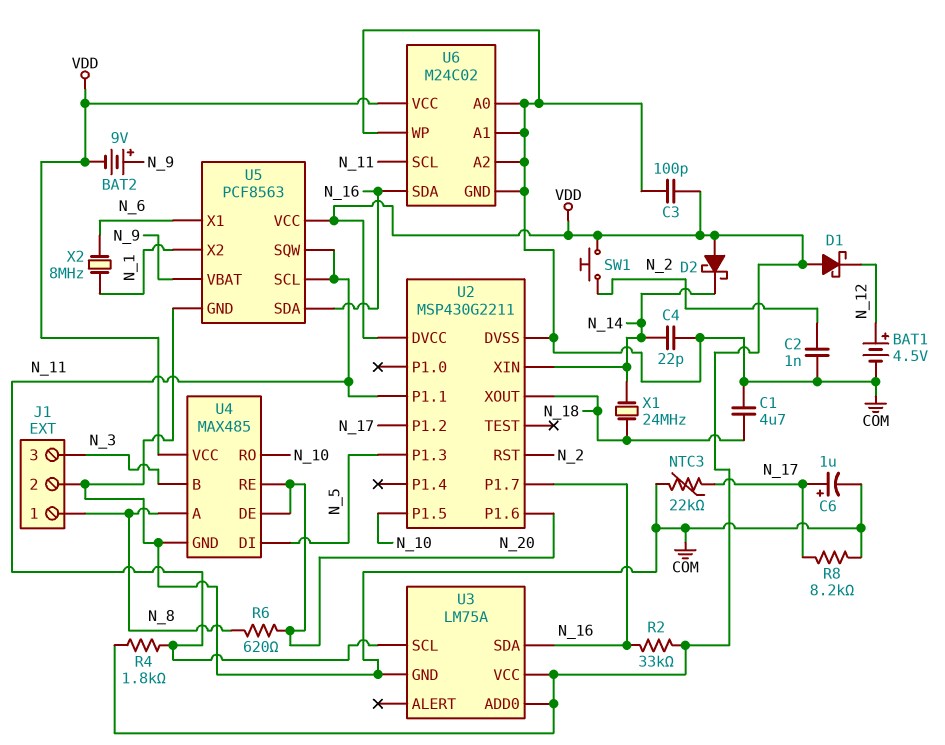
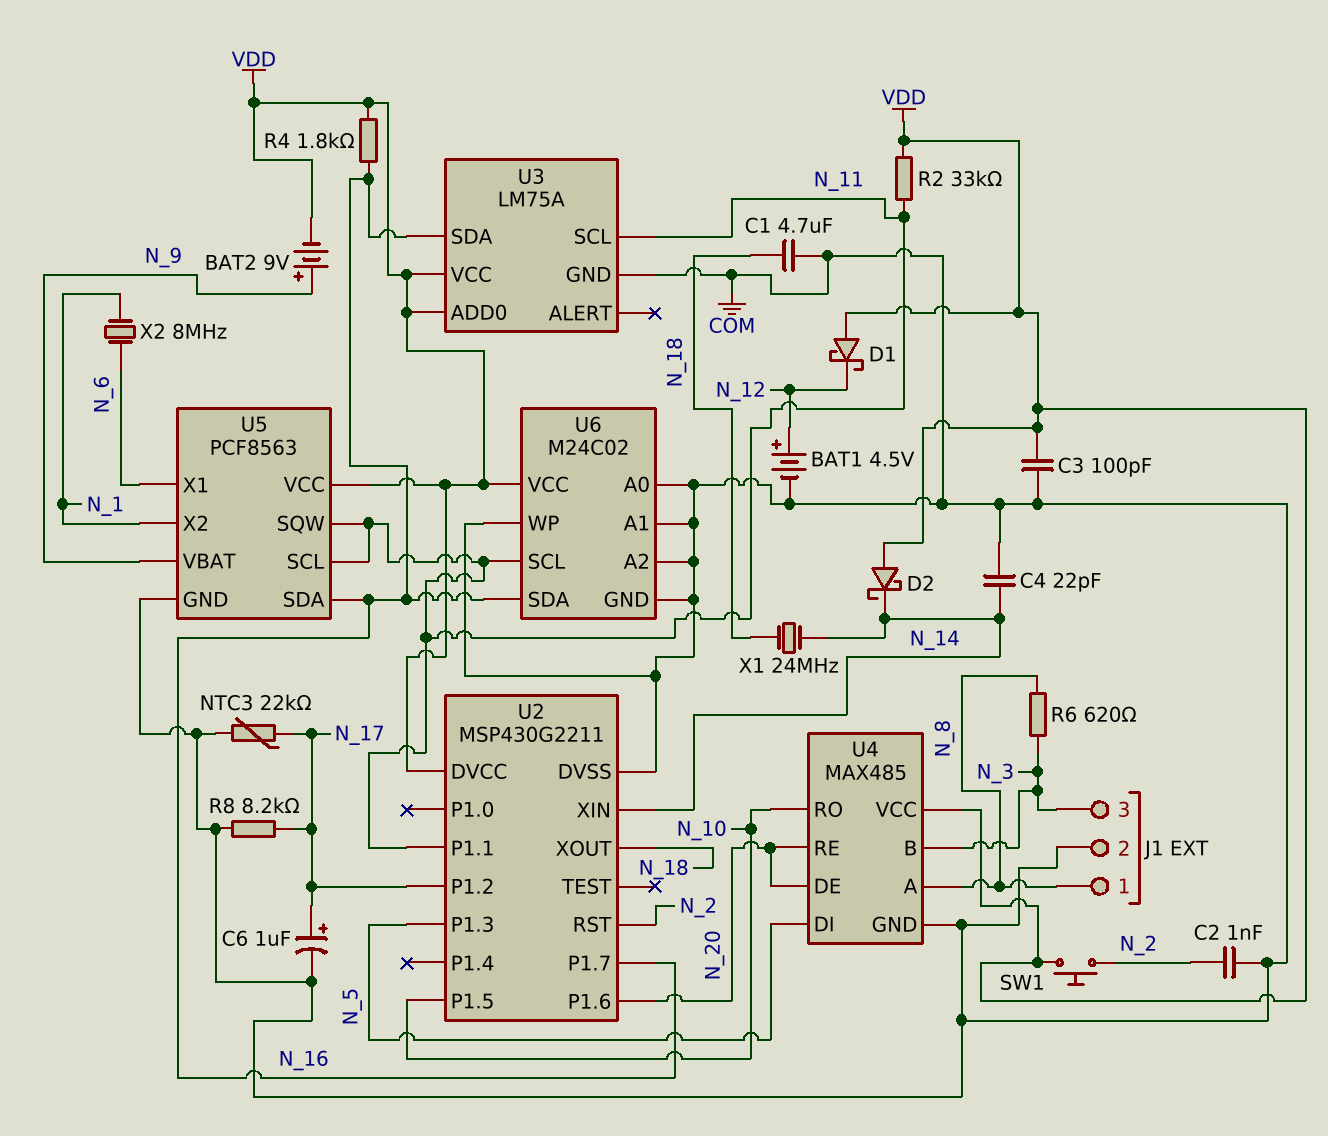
R2: 33k (N_16, VDD) -> 33k (N_11, VDD)
R4: 1.8k (N_11, VDD) -> 1.8k (N_16, VDD)
R6: 620 (N_8, N_20) -> 620 (N_3, N_8)

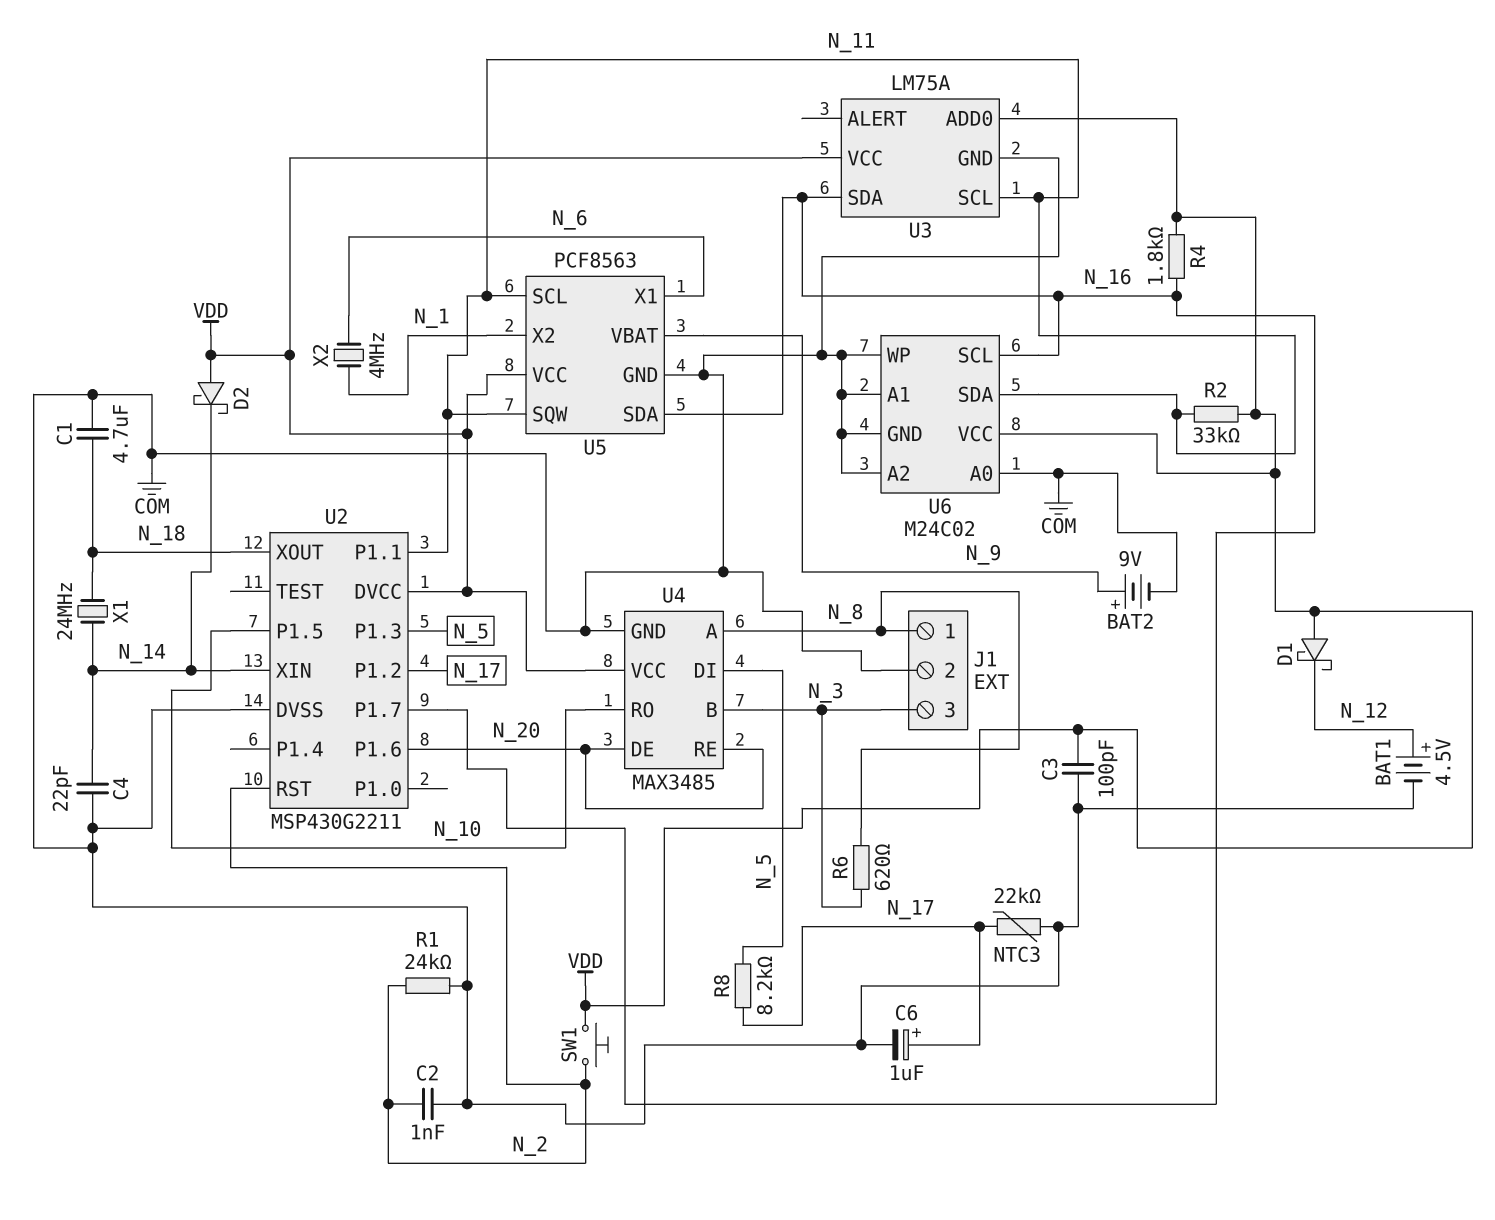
BAT2: 9V (plus N_9, minus VDD) -> 9V (plus N_9, minus COM)
R1: none -> 24k (COM, N_2)
R8: 8.2k (COM, N_17) -> 8.2k (N_5, N_17)
U4: MAX485 -> MAX3485
U6 pin SCL: N_11 -> N_16
U6 pin SDA: N_16 -> N_11
X2: 8MHz (N_1, N_6) -> 4MHz (N_1, N_6)

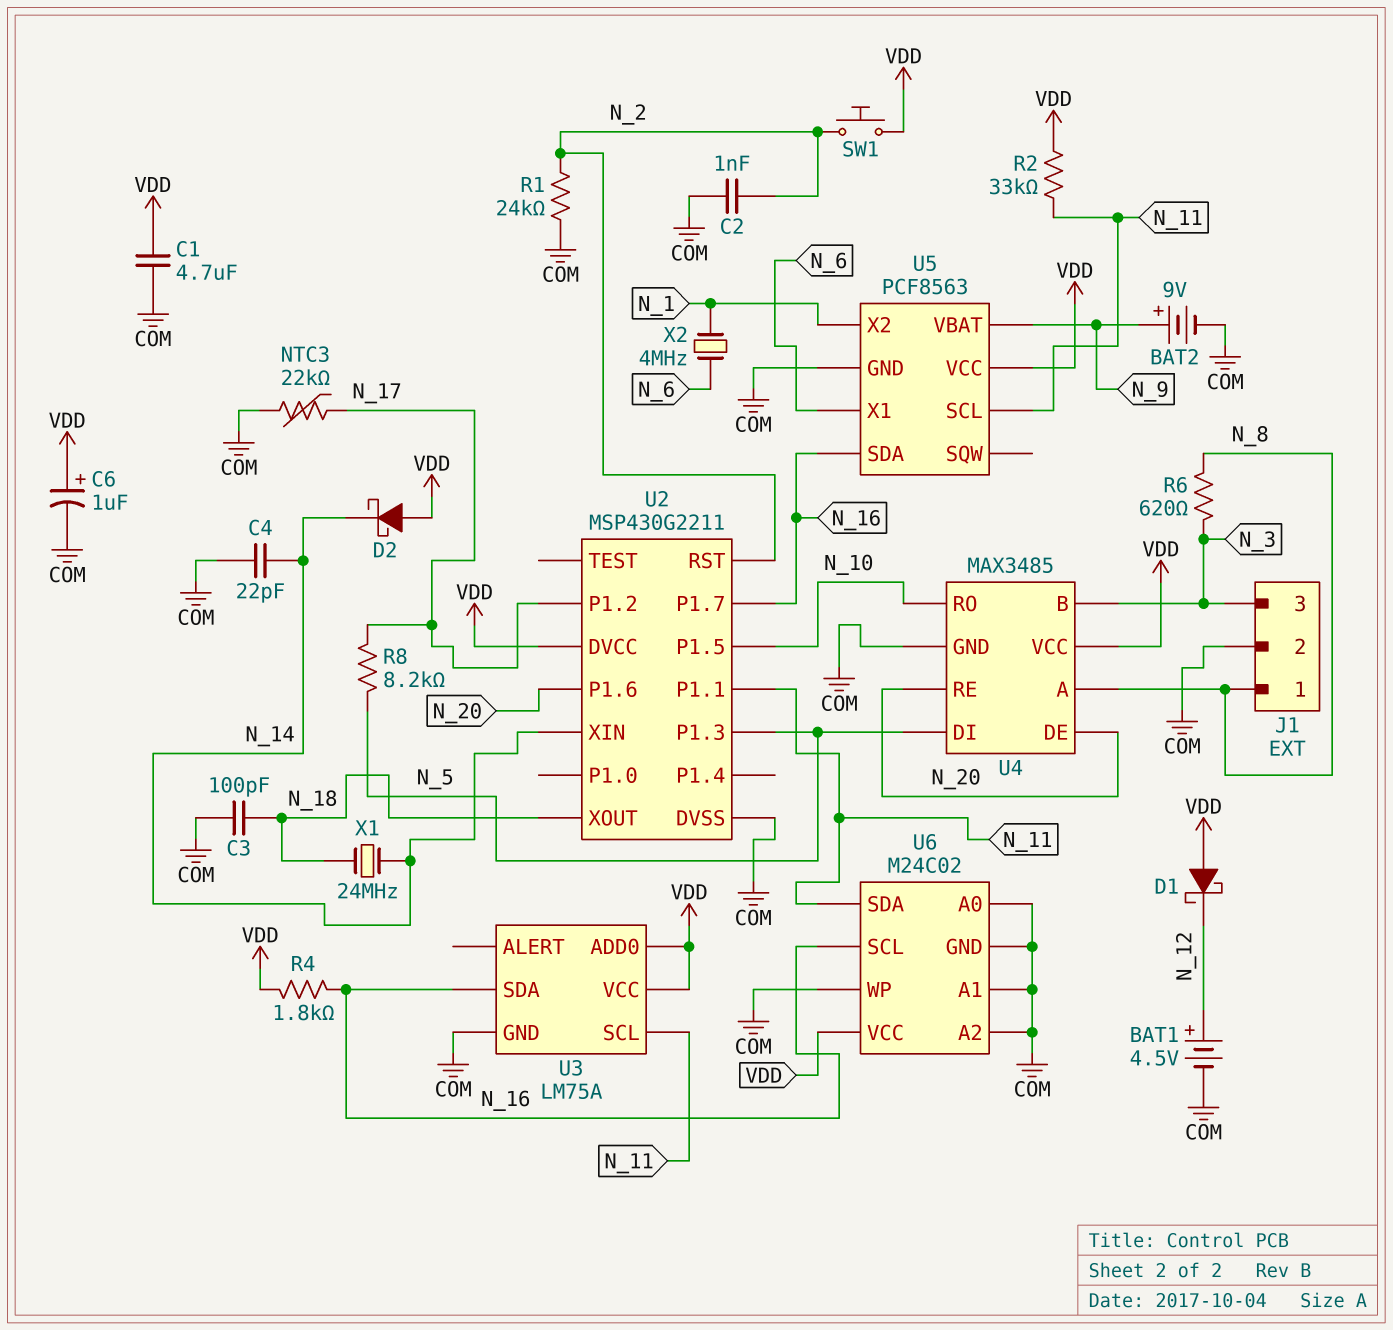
C1: 4.7uF (COM, N_18) -> 4.7uF (COM, VDD)
C3: 100pF (COM, VDD) -> 100pF (COM, N_18)
C6: 1uF (plus N_17, minus COM) -> 1uF (plus VDD, minus COM)
U5 pin SQW: N_11 -> none

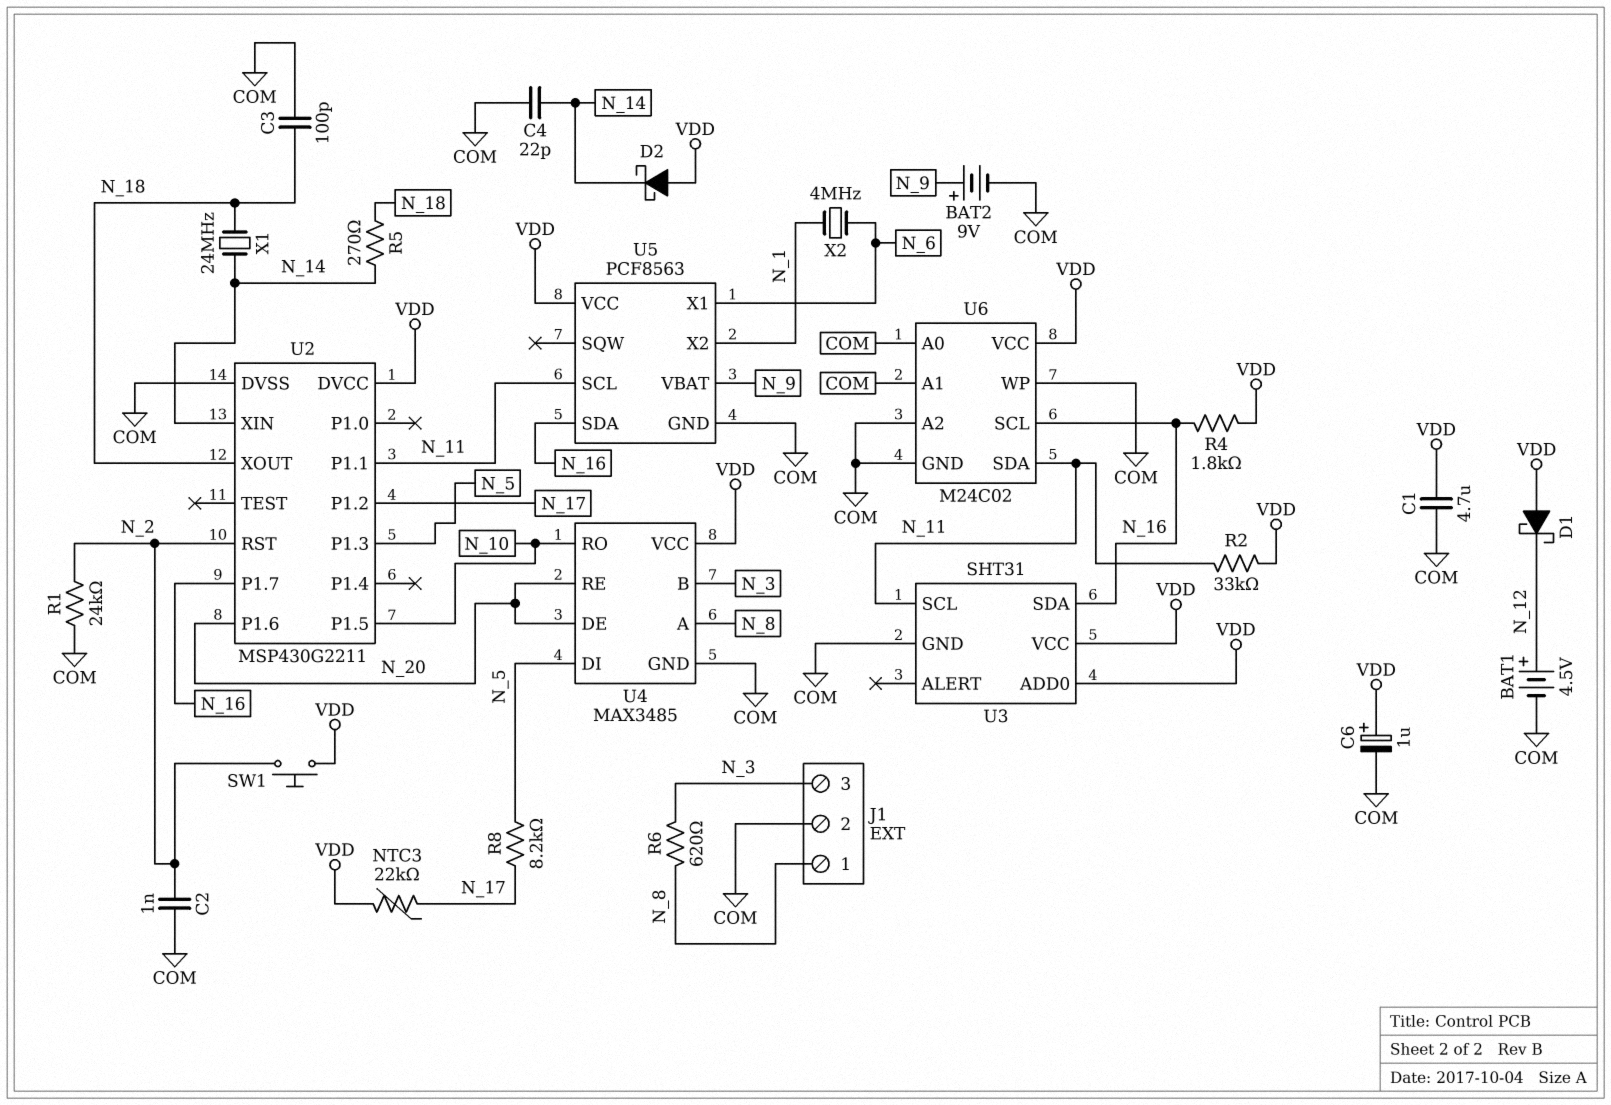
NTC3: 22k (COM, N_17) -> 22k (N_17, VDD)
R5: none -> 270 (N_14, N_18)
U3: LM75A -> SHT31

